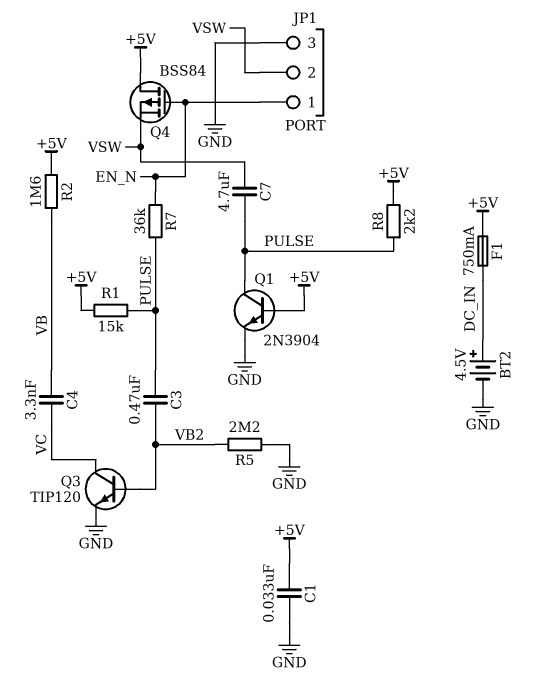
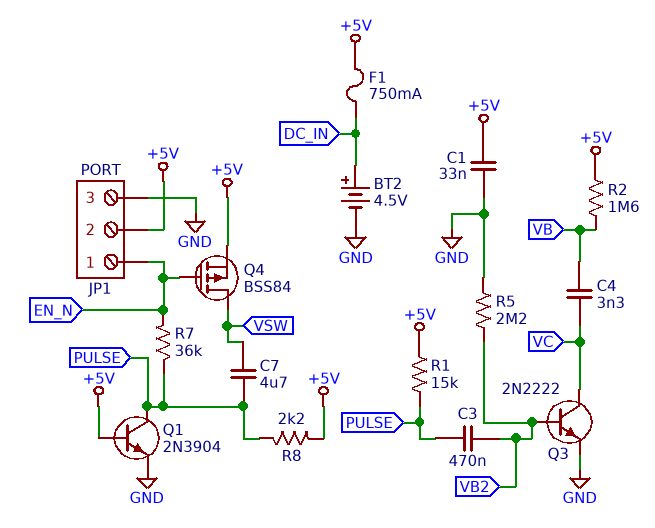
JP1 pin 2: VSW -> +5V
Q3: NPN TIP120 (B VB2, C VC, E GND) -> NPN 2N2222 (B VB2, C VC, E GND)
Q4: PMOS BSS84 (G EN_N, D +5V, S VSW) -> PMOS BSS84 (G EN_N, D VSW, S +5V)

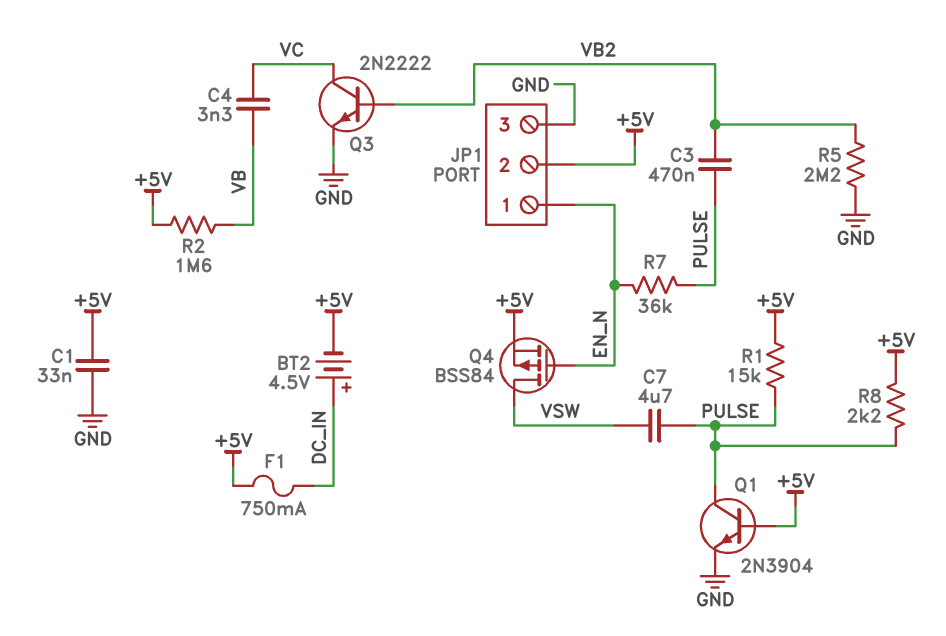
BT2: 4.5V (plus DC_IN, minus GND) -> 4.5V (plus DC_IN, minus +5V)

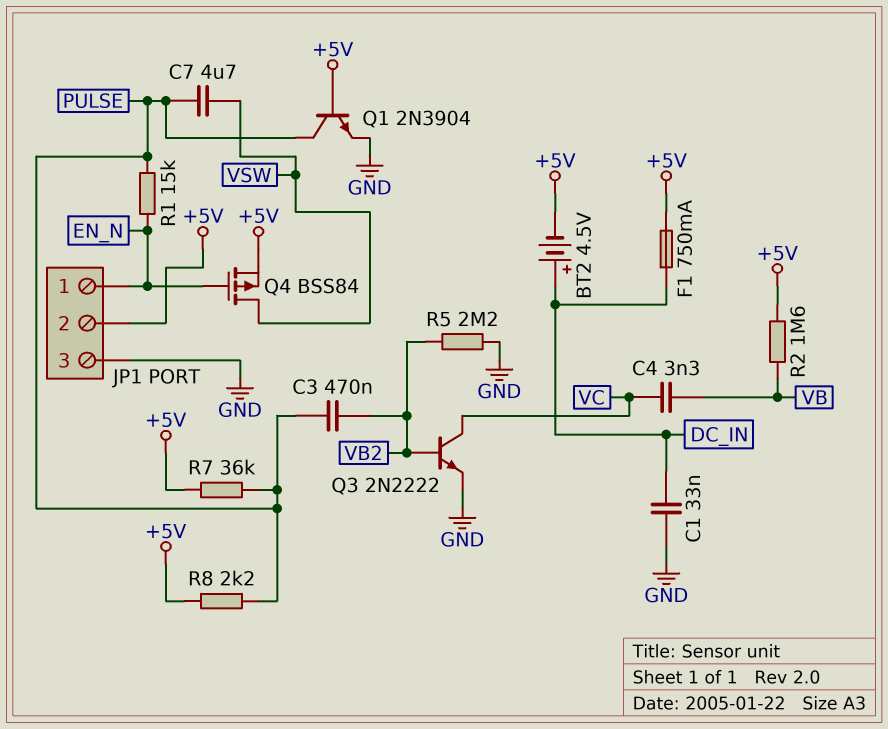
C1: 33nF (+5V, GND) -> 33nF (DC_IN, GND)
R1: 15k (+5V, PULSE) -> 15k (EN_N, PULSE)
R7: 36k (EN_N, PULSE) -> 36k (+5V, PULSE)

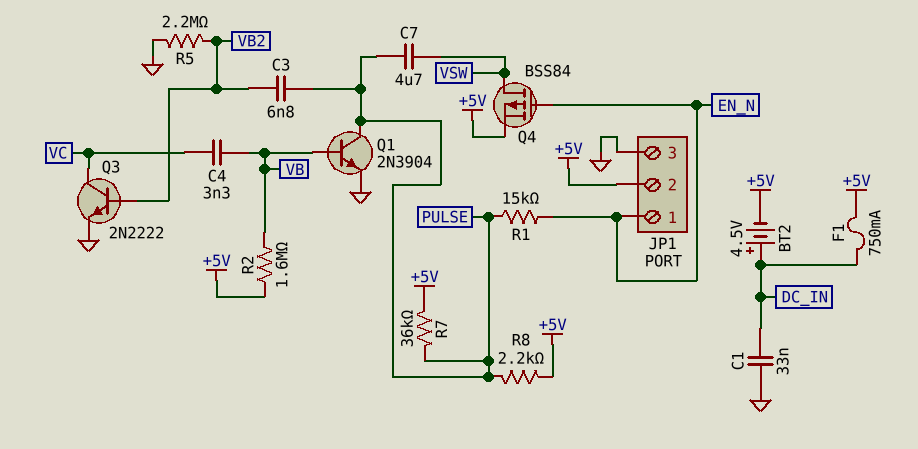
C3: 470nF (PULSE, VB2) -> 6.8nF (PULSE, VB2)
Q1: NPN 2N3904 (B +5V, C PULSE, E GND) -> NPN 2N3904 (B VB, C PULSE, E GND)

